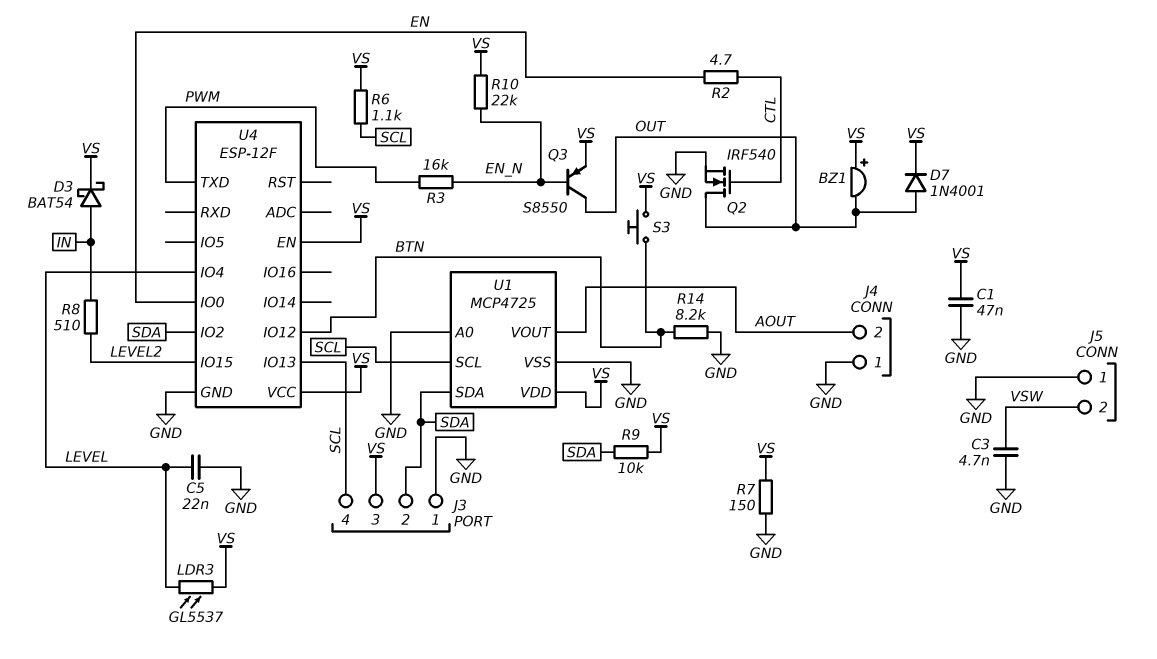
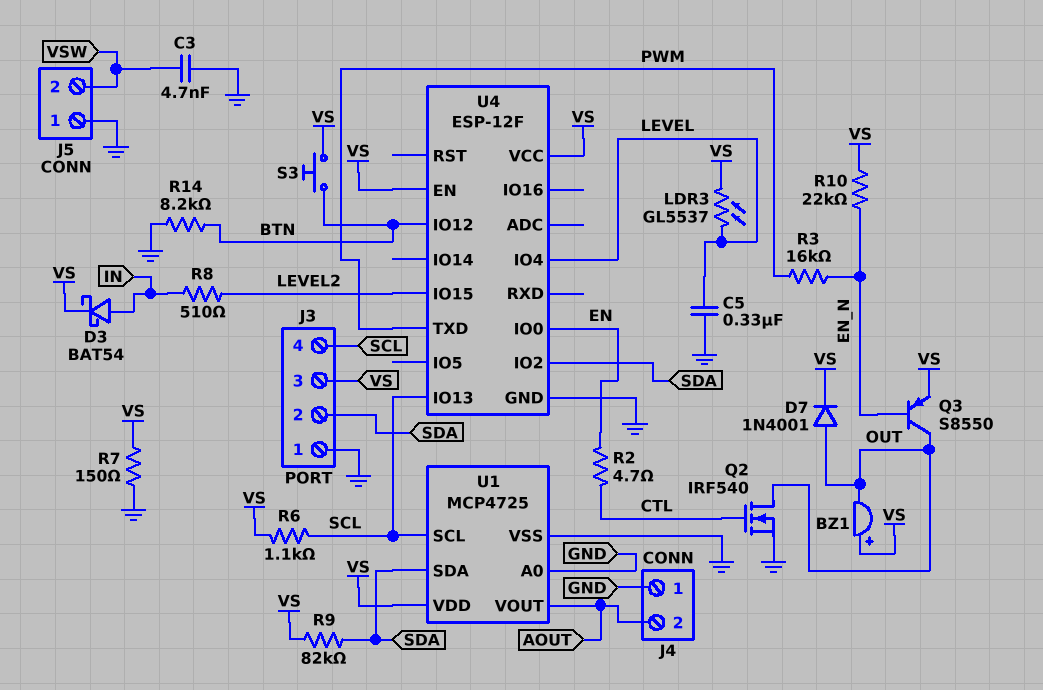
C1: 47nF (GND, VS) -> none
C5: 22nF (GND, LEVEL) -> 330nF (GND, LEVEL)
R9: 10k (SDA, VS) -> 82k (SDA, VS)

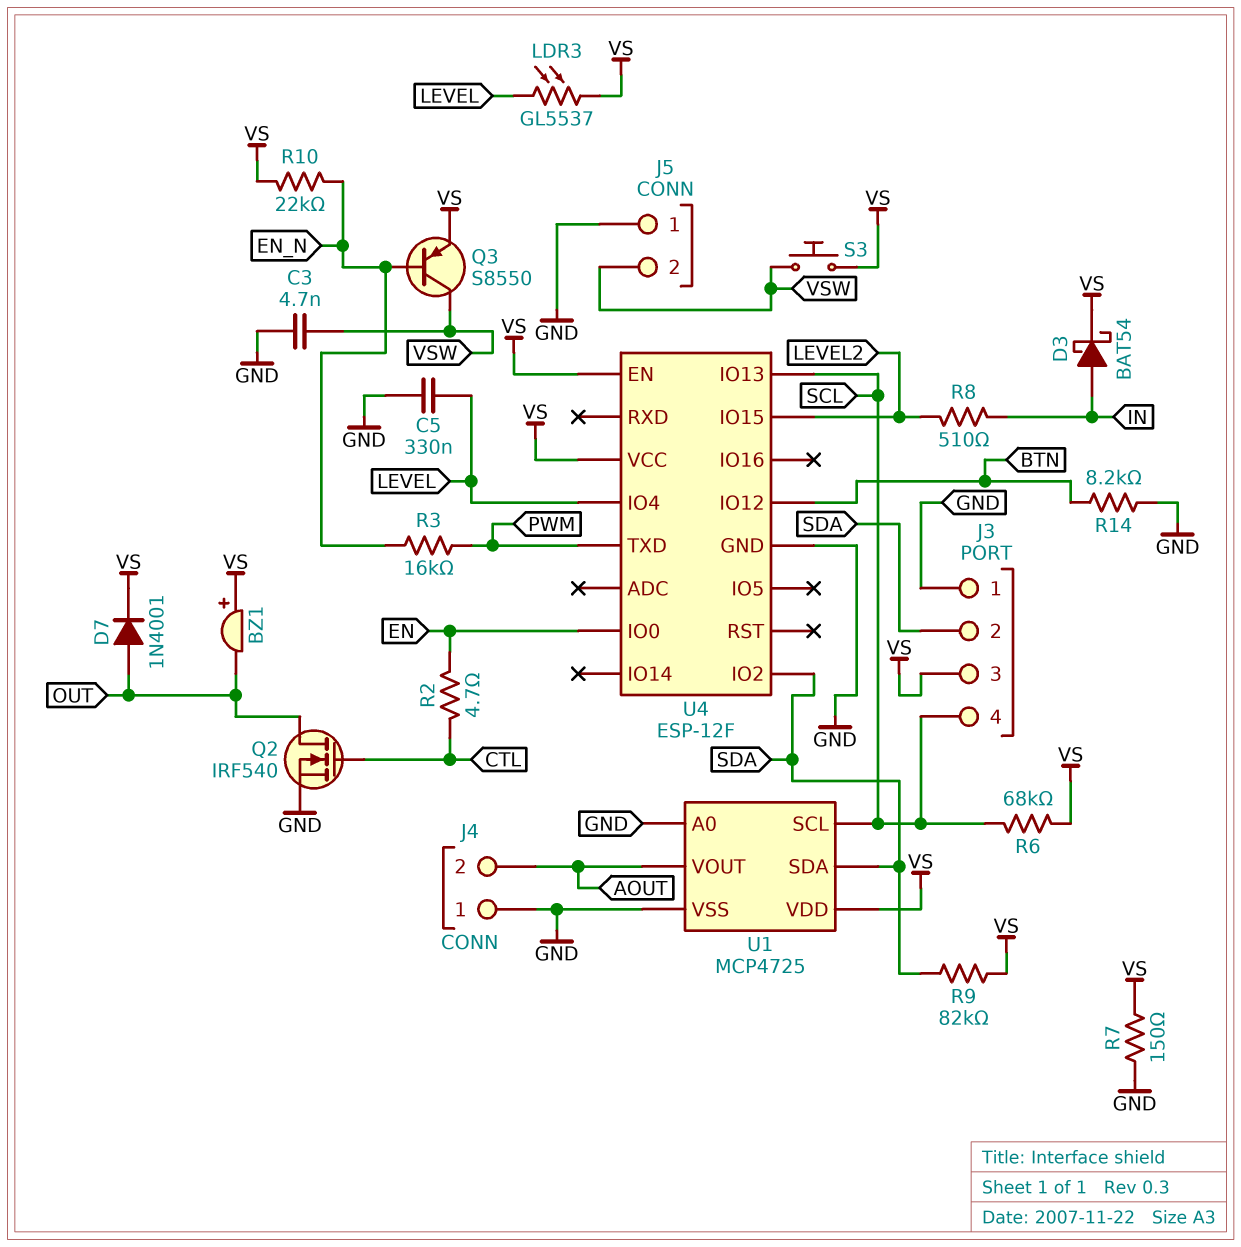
Q3: PNP S8550 (B EN_N, C OUT, E VS) -> PNP S8550 (B EN_N, C VSW, E VS)
R6: 1.1k (SCL, VS) -> 68k (SCL, VS)
S3: button (BTN, VS) -> button (VS, VSW)

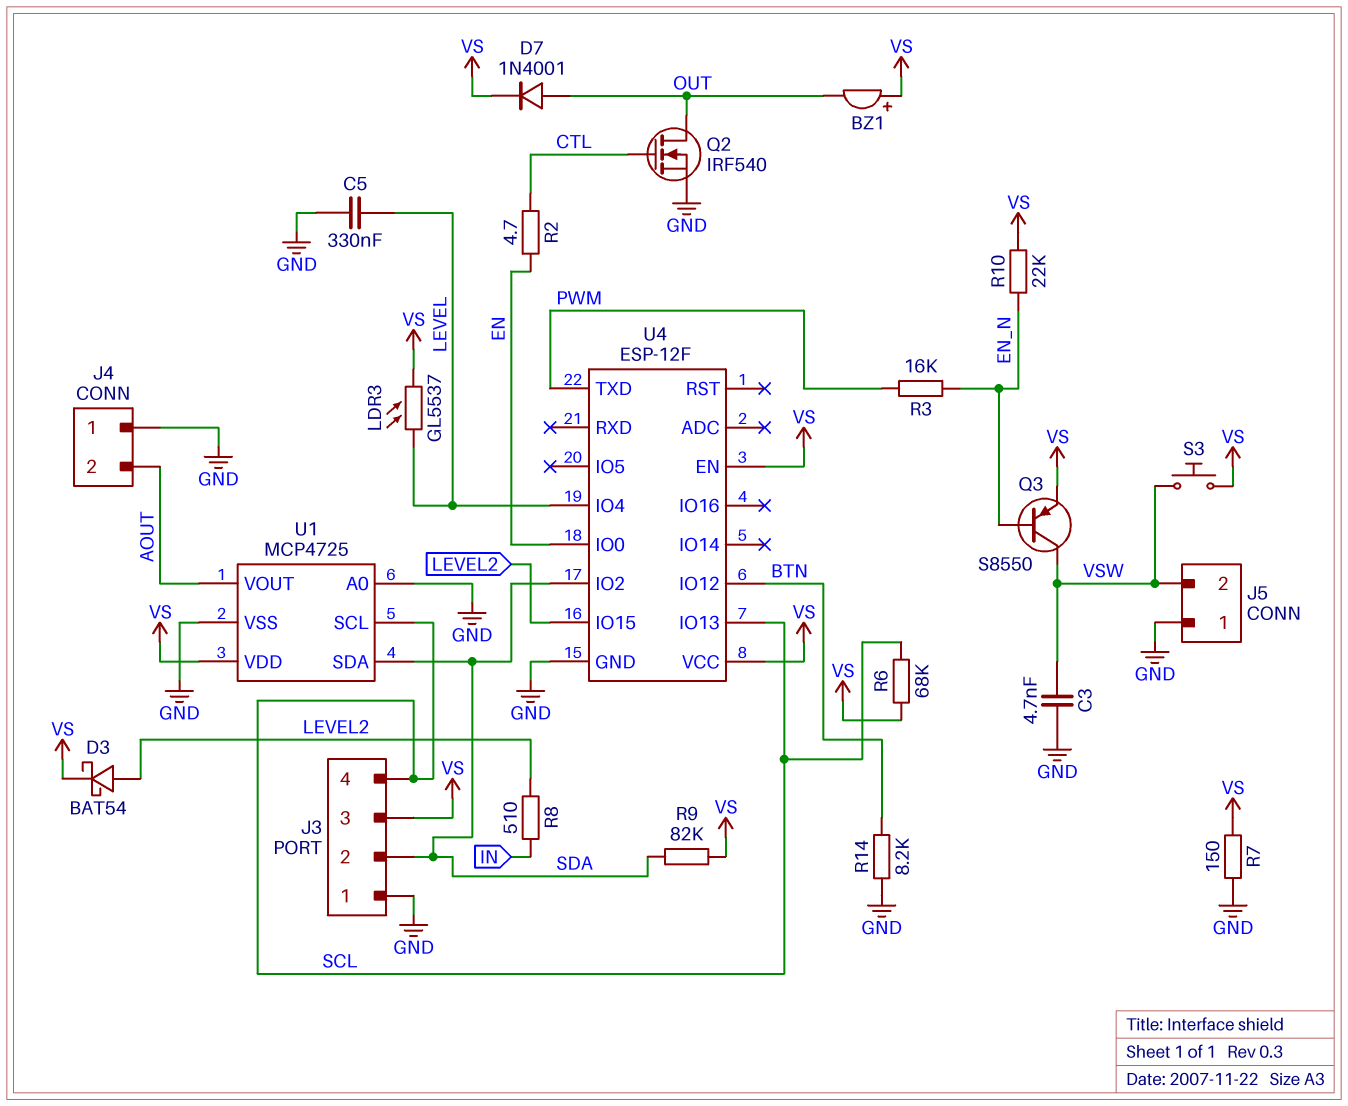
D3: schottky BAT54 (A IN, K VS) -> schottky BAT54 (A LEVEL2, K VS)

